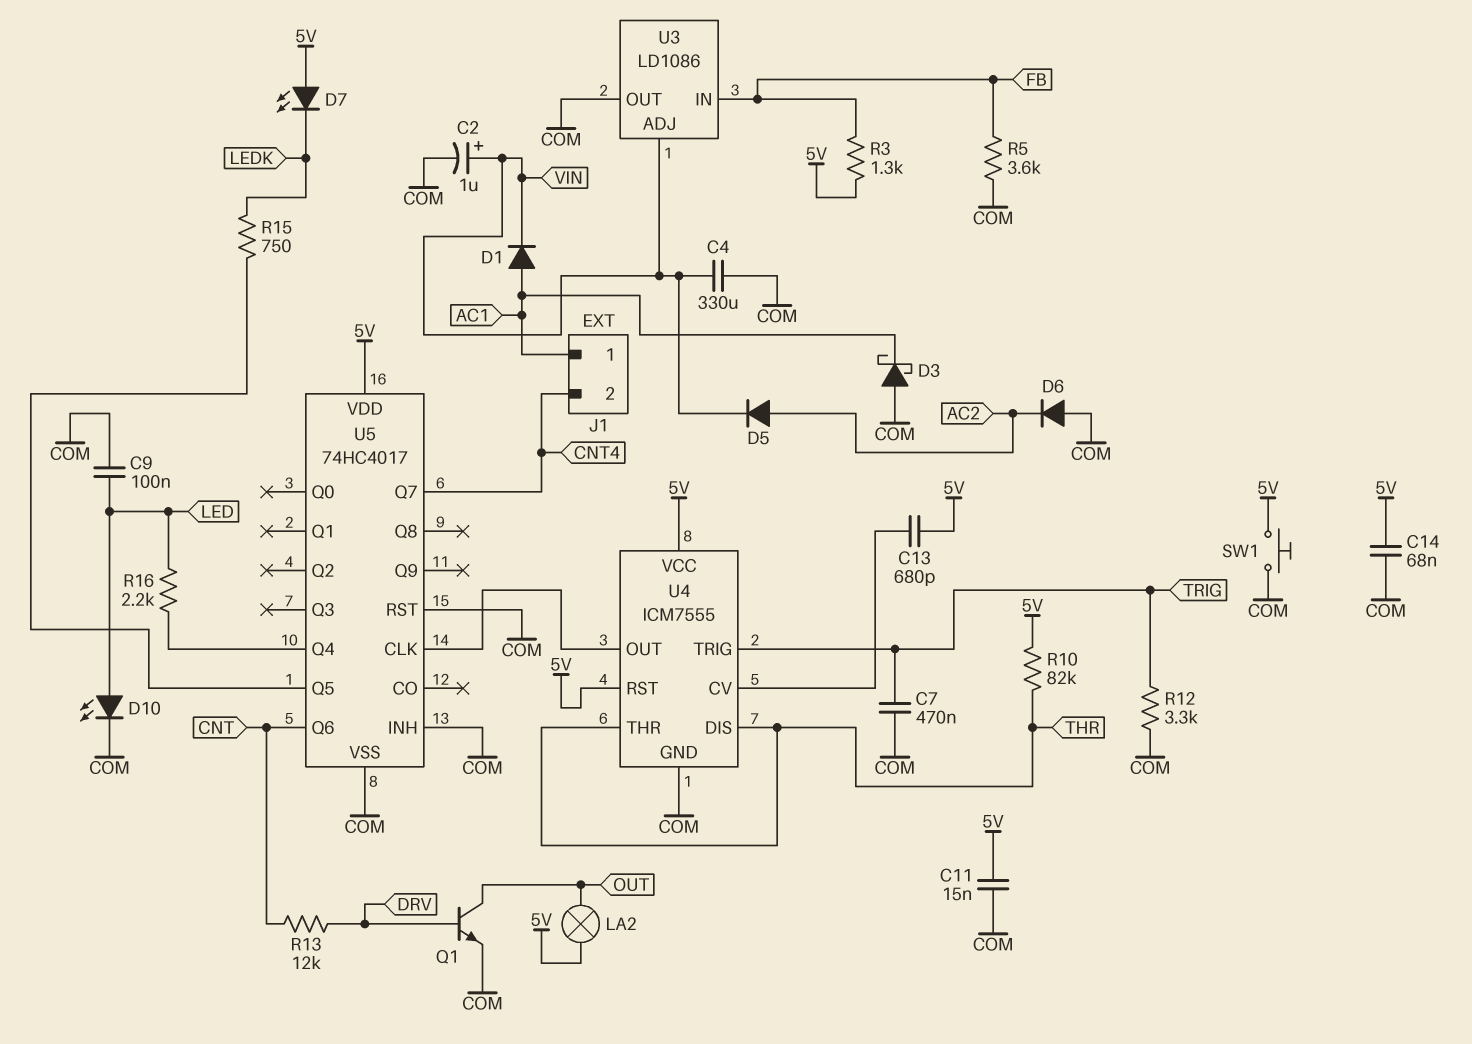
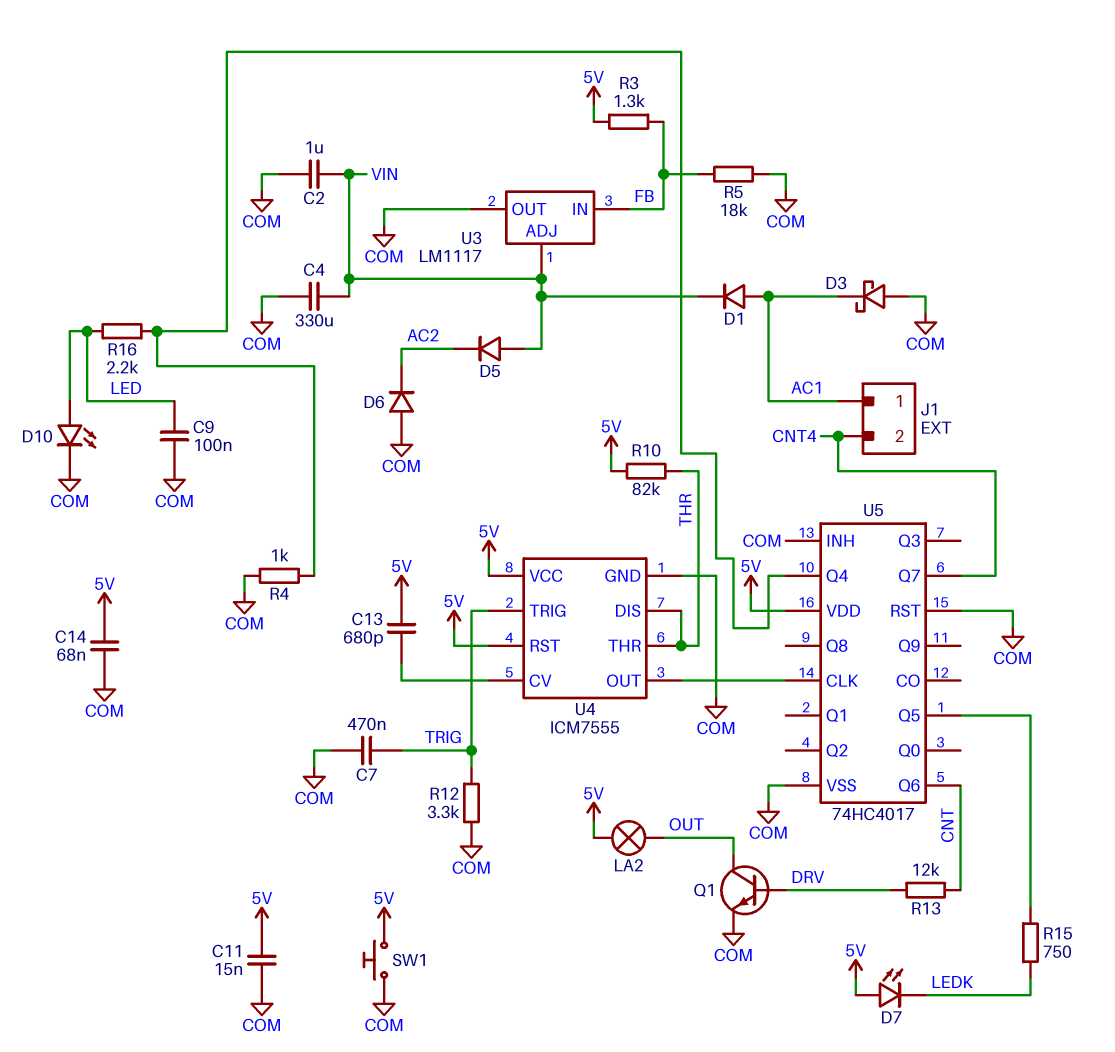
C2: 1uF (plus VIN, minus COM) -> 1uF (COM, VIN)
D5: diode (A AC2, K VIN) -> diode (A VIN, K AC2)
R4: none -> 1k (COM, U5/Q4)
R5: 3.6k (COM, FB) -> 18k (COM, FB)
U3: LD1086 -> LM1117

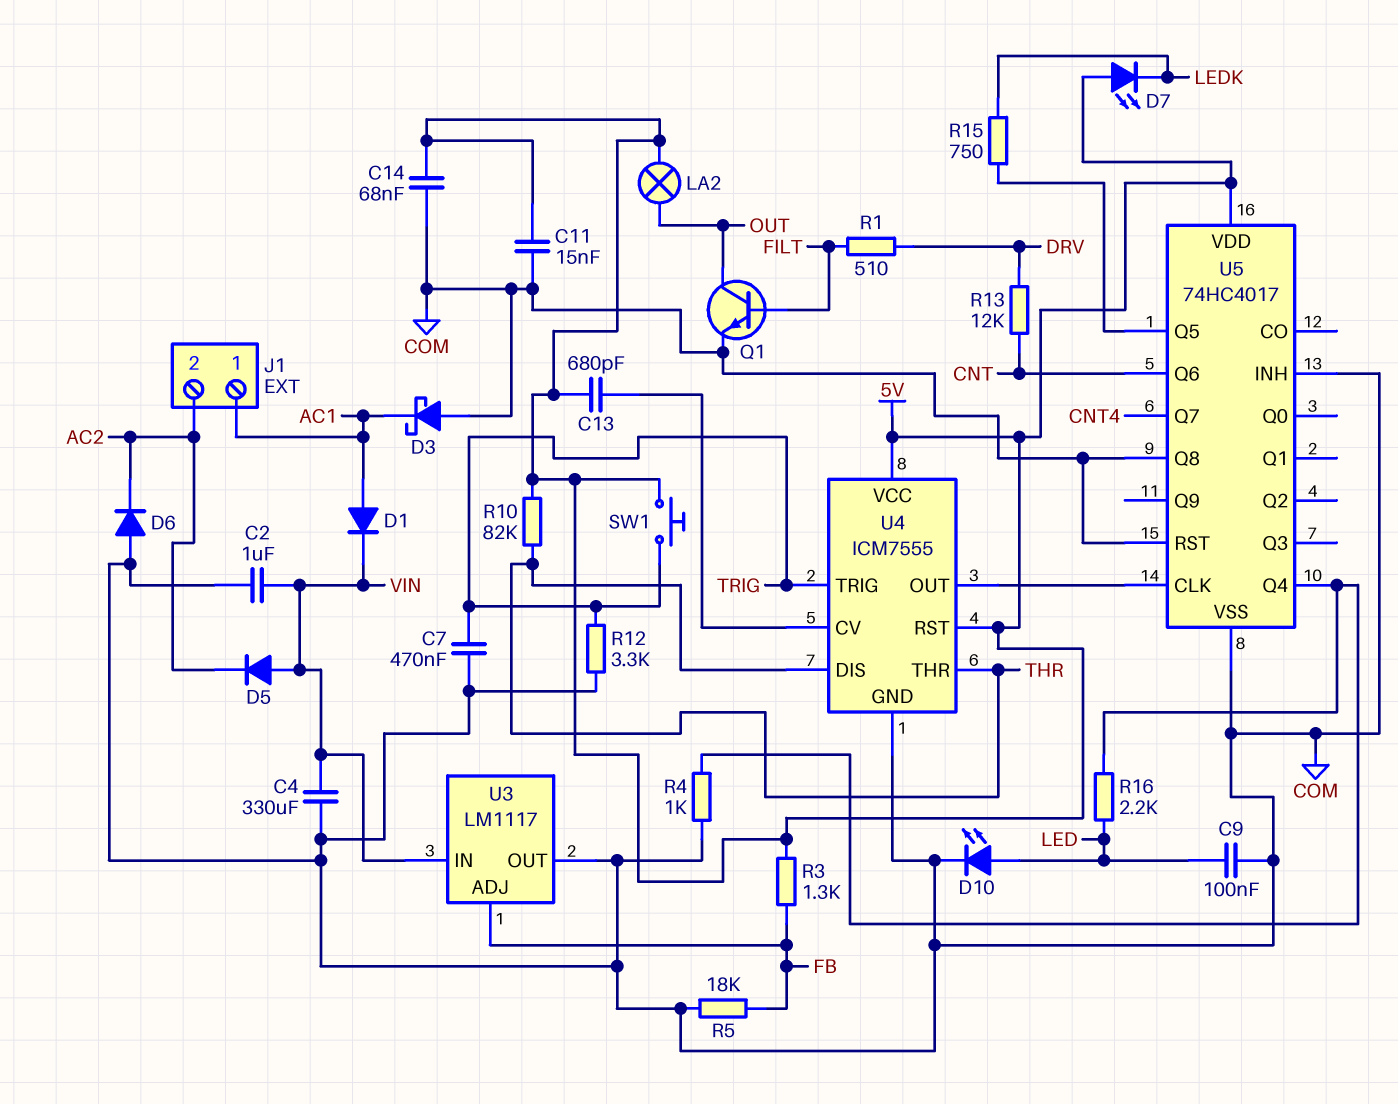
J1 pin 2: CNT4 -> AC2
Q1: NPN (B DRV, C OUT, E COM) -> NPN (B FILT, C OUT, E COM)
R1: none -> 510 (DRV, FILT)
SW1: button (5V, COM) -> button (5V, TRIG)
U3 pin ADJ: VIN -> FB
U3 pin IN: FB -> VIN
U5 pin Q8: none -> COM

